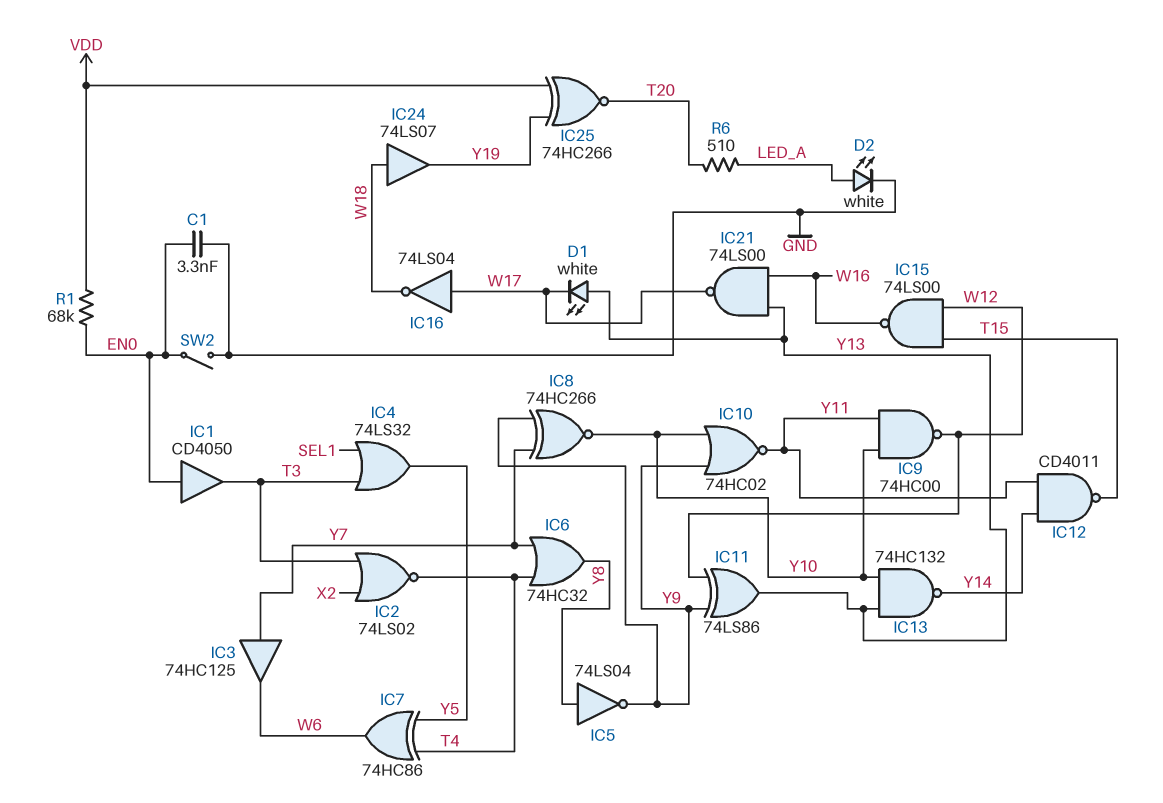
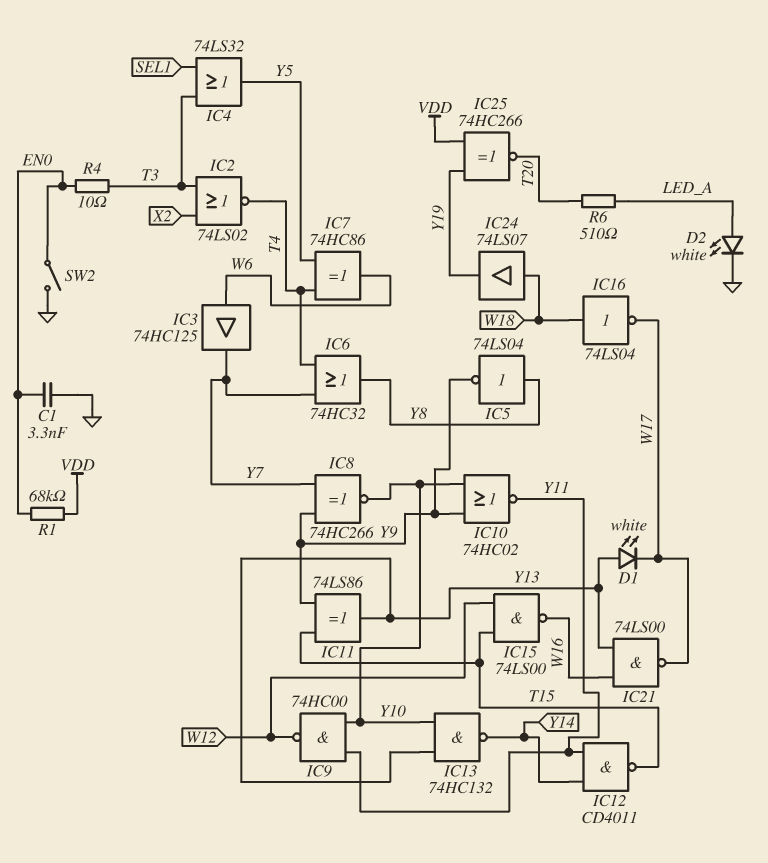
IC1: buffer CD4050 (in EN0, out T3) -> none
IC3: buffer 74HC125 (in Y7, out W6) -> buffer 74HC125 (in W6, out Y7)
IC11: XOR 74LS86 (in W12, in Y9, out Y13) -> XOR 74LS86 (in T15, in Y9, out Y13)
IC16: NOT 74LS04 (in W17, out W18) -> NOT 74LS04 (in W18, out W17)
R4: none -> 10 (EN0, T3)

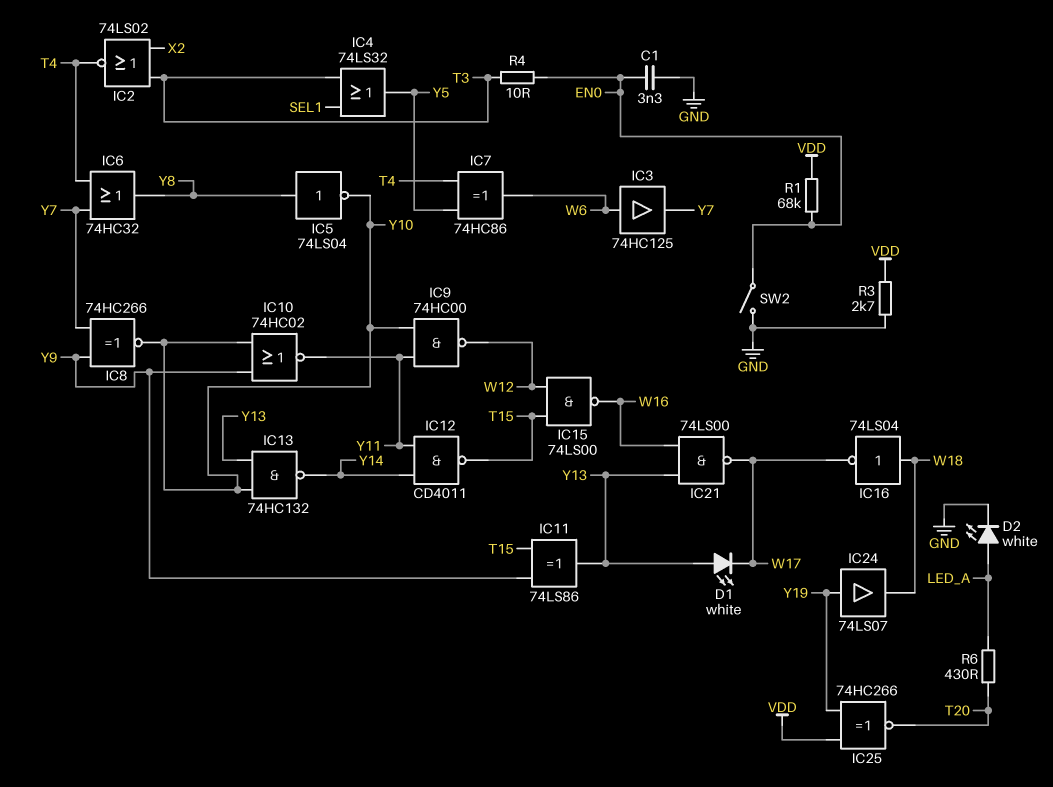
IC5: NOT 74LS04 (in Y8, out Y9) -> NOT 74LS04 (in Y8, out Y10)
IC24: buffer 74LS07 (in W18, out Y19) -> buffer 74LS07 (in Y19, out W18)
R3: none -> 2.7k (GND, VDD)
R6: 510 (LED_A, T20) -> 430 (LED_A, T20)

